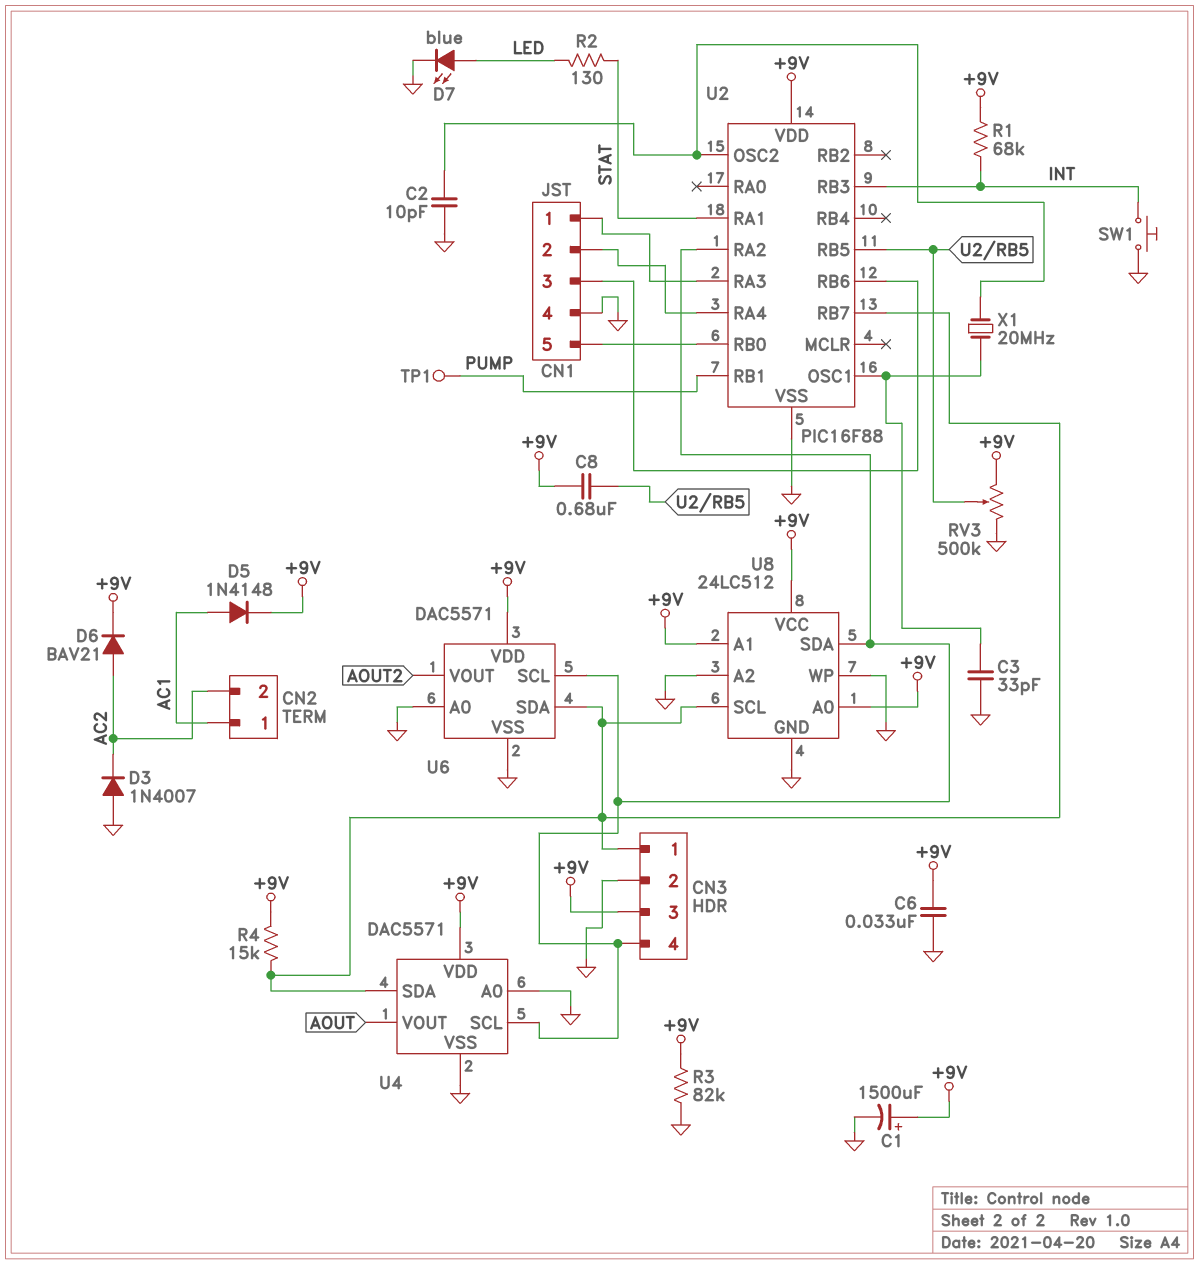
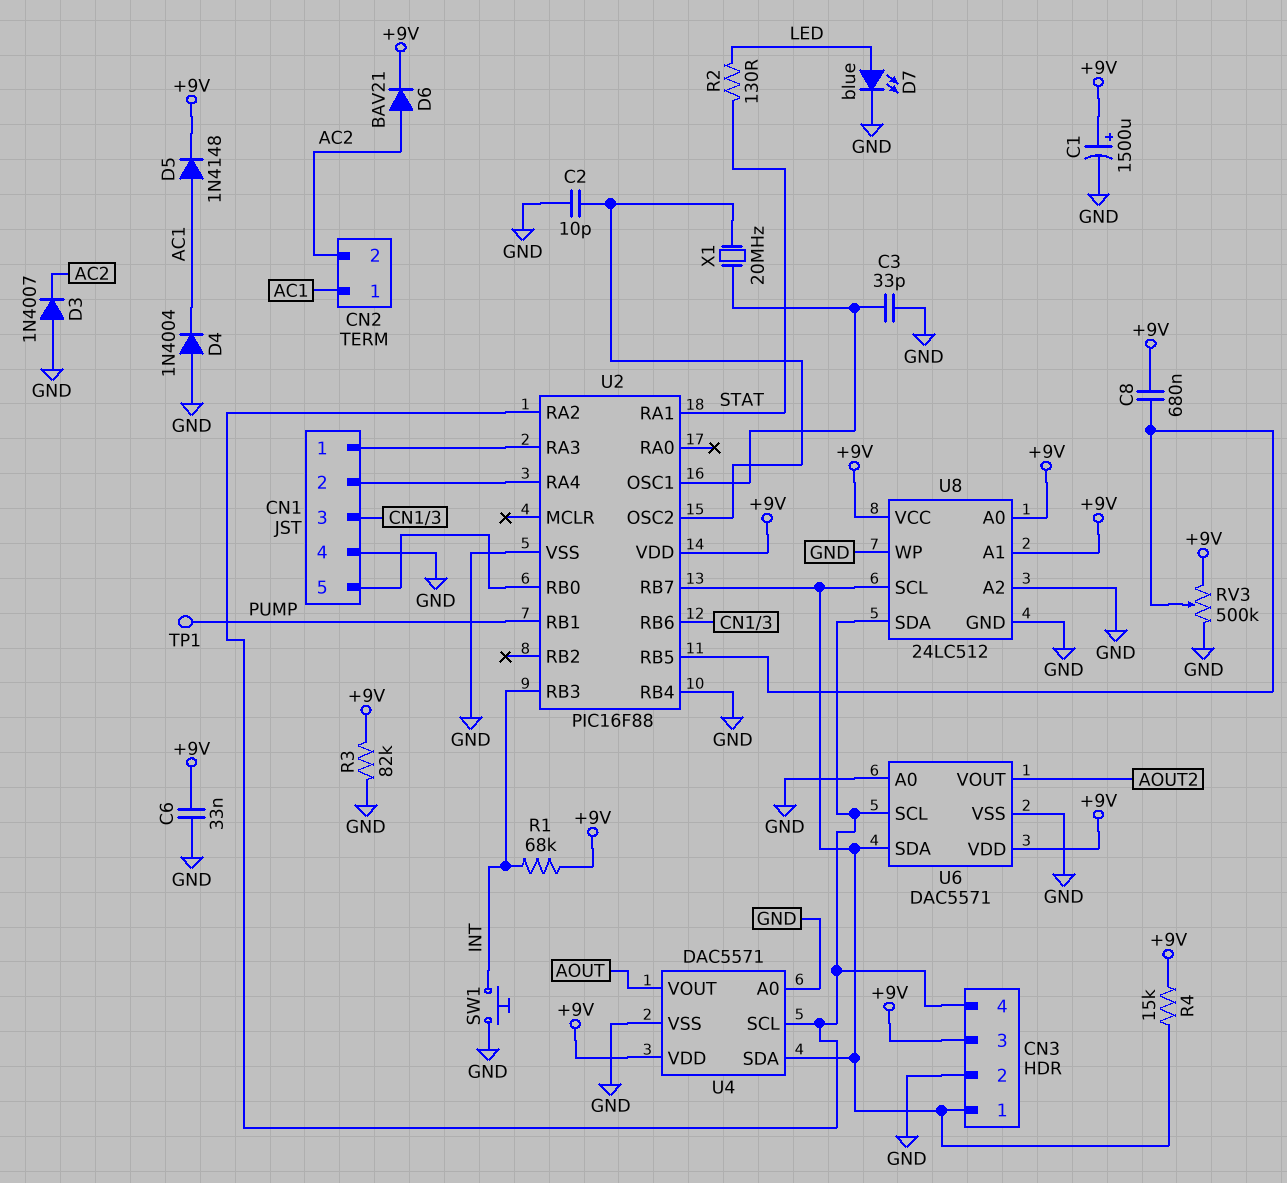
D4: none -> diode 1N4004 (A GND, K AC1)
U2 pin RB4: none -> GND

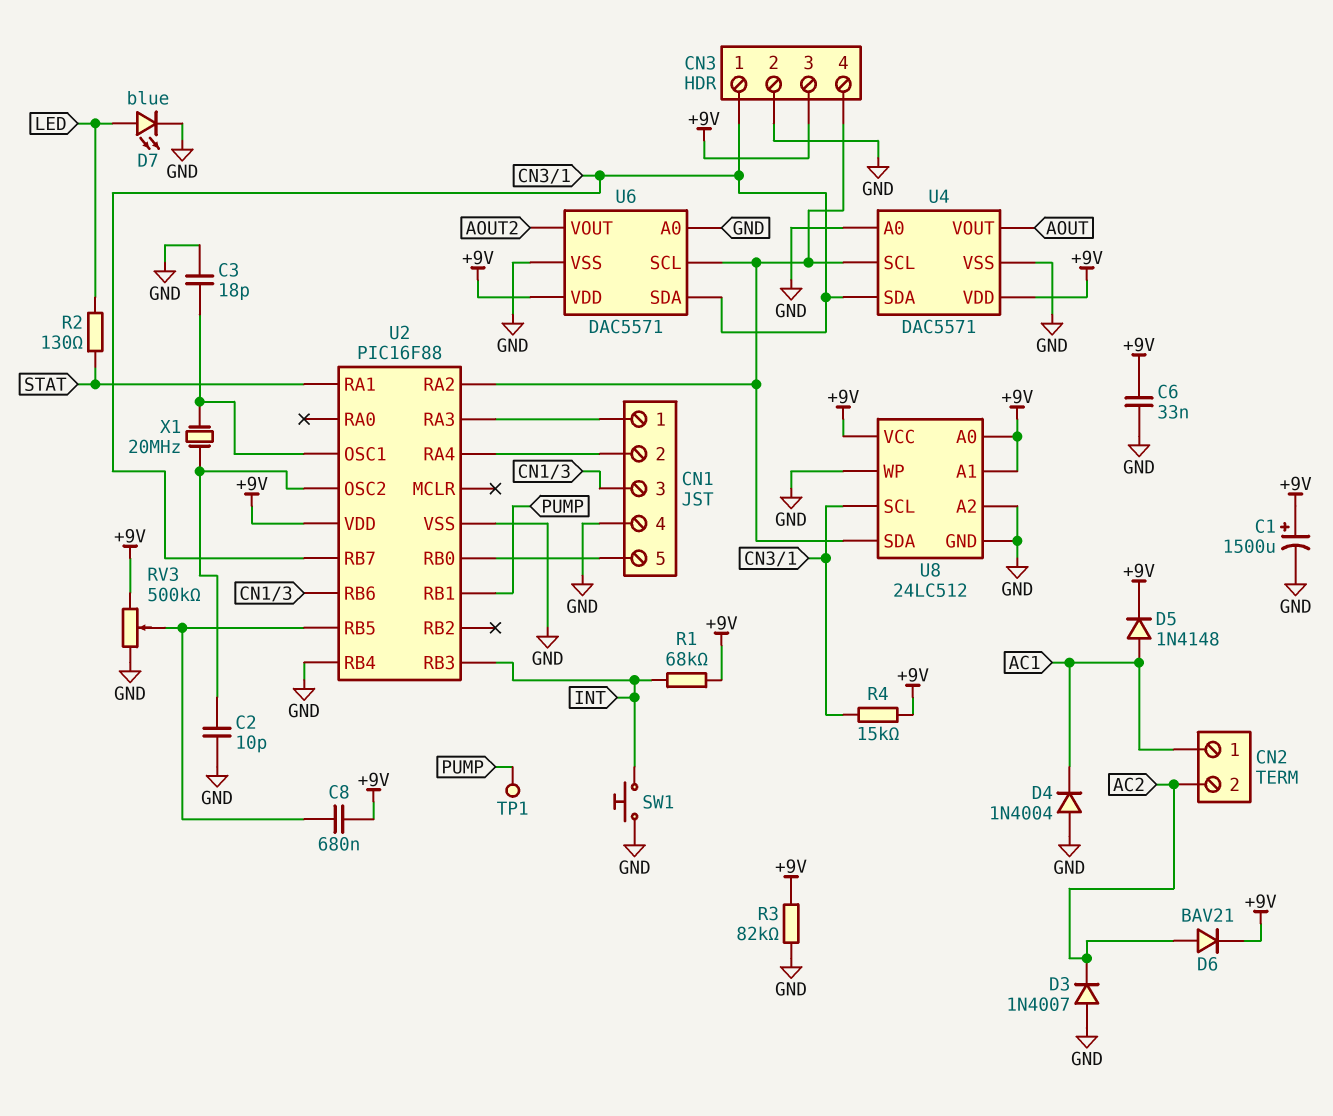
C3: 33pF (GND, U2/OSC1) -> 18pF (GND, U2/OSC1)

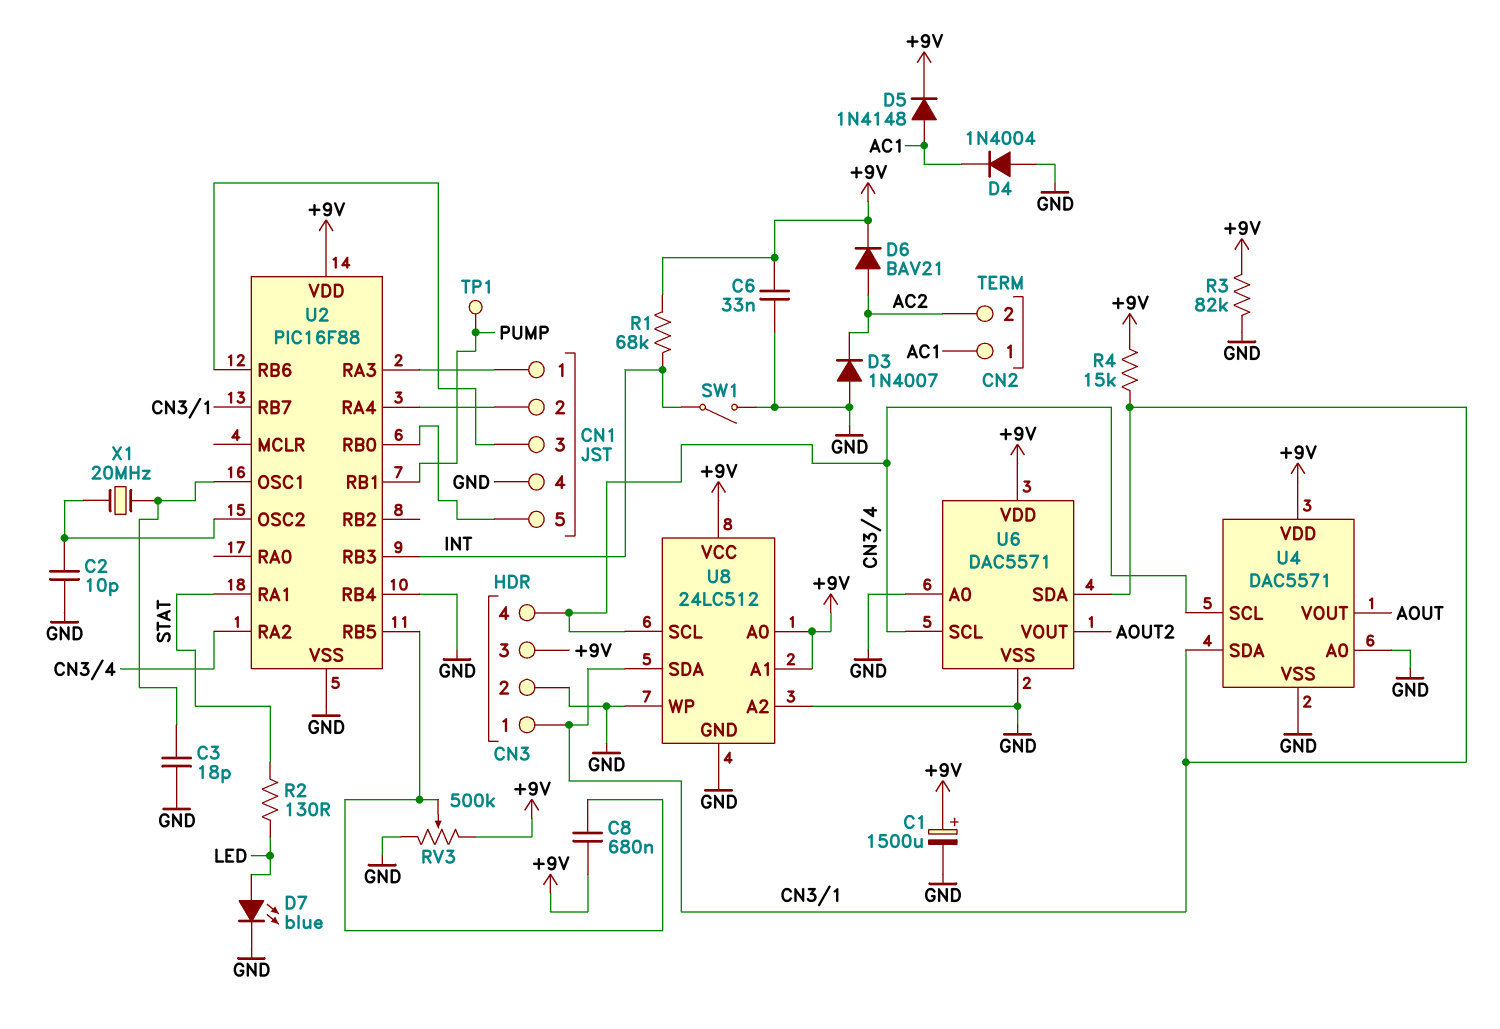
SW1: button (GND, INT) -> switch (GND, INT)
U8 pin SCL: CN3/1 -> CN3/4
U8 pin SDA: CN3/4 -> CN3/1

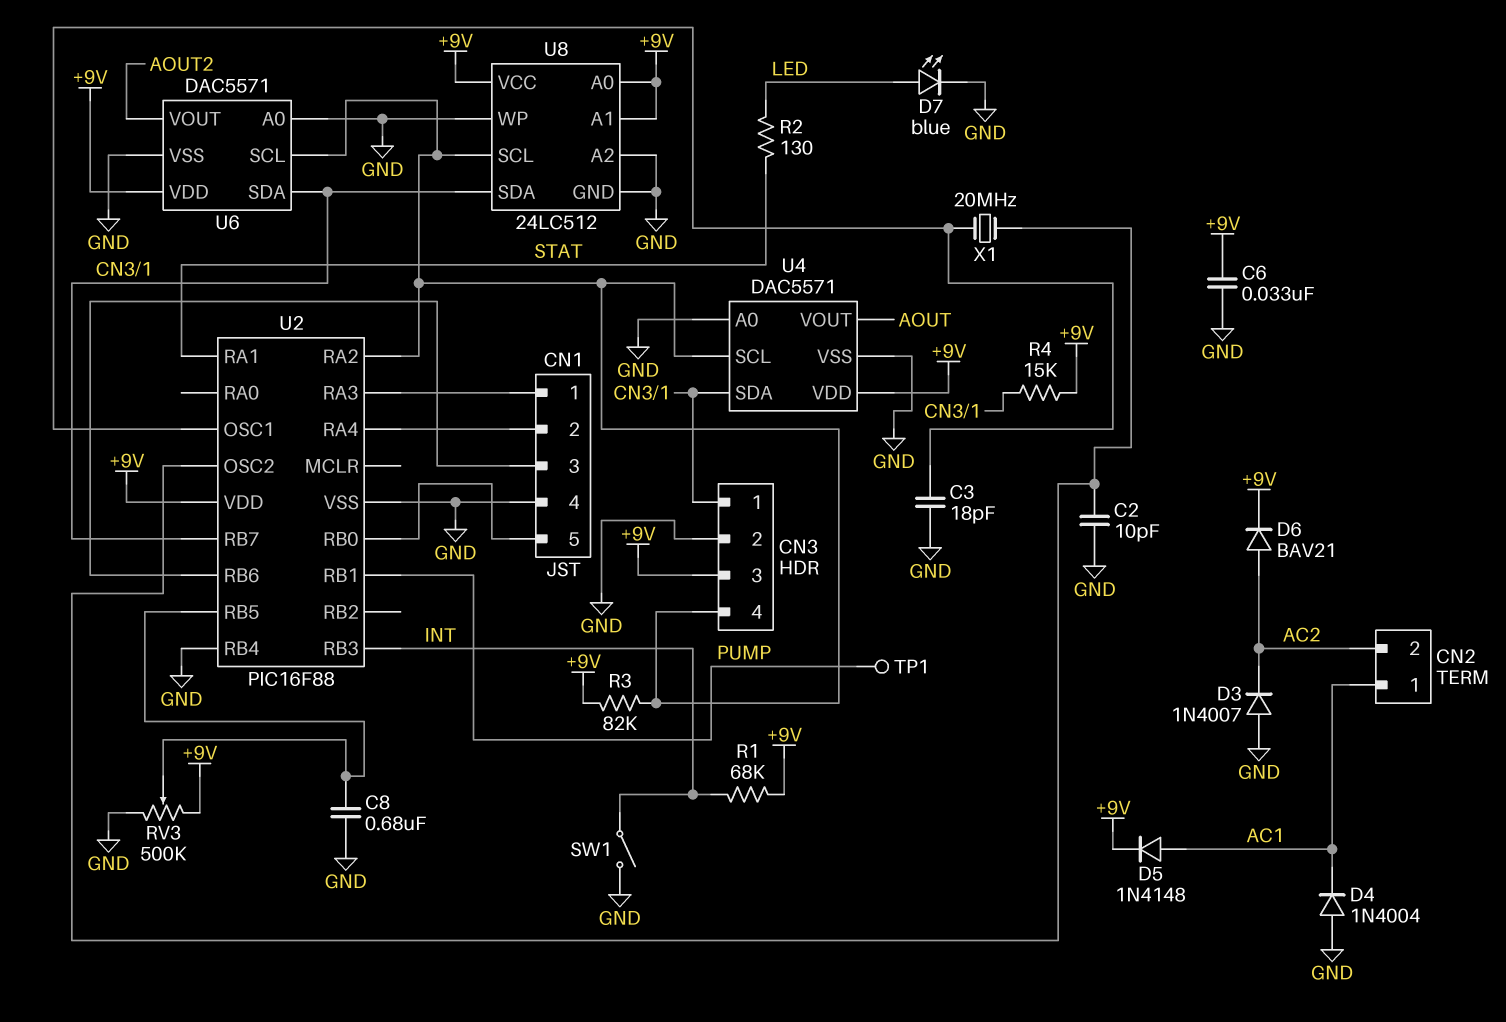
C1: 1500uF (plus +9V, minus GND) -> none
C8: 680nF (+9V, U2/RB5) -> 680nF (GND, U2/RB5)
R3: 82k (+9V, GND) -> 82k (+9V, CN3/4)

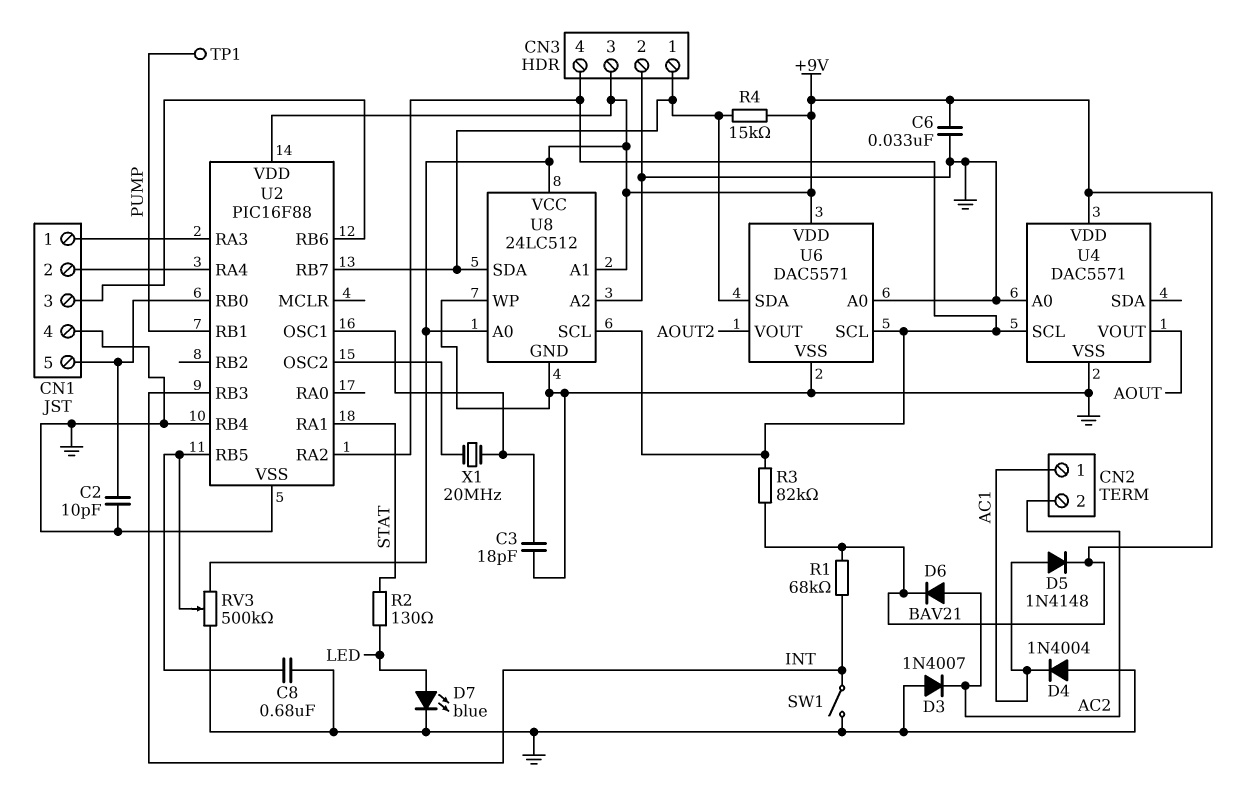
C2: 10pF (GND, U2/OSC2) -> 10pF (CN1/5, GND)
U4 pin SDA: CN3/1 -> none

